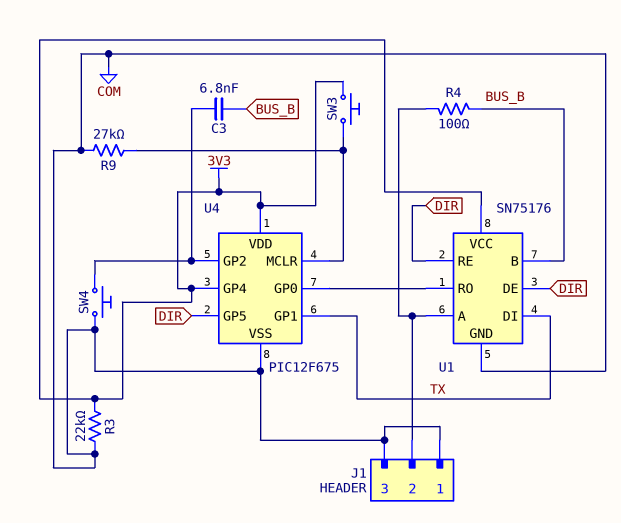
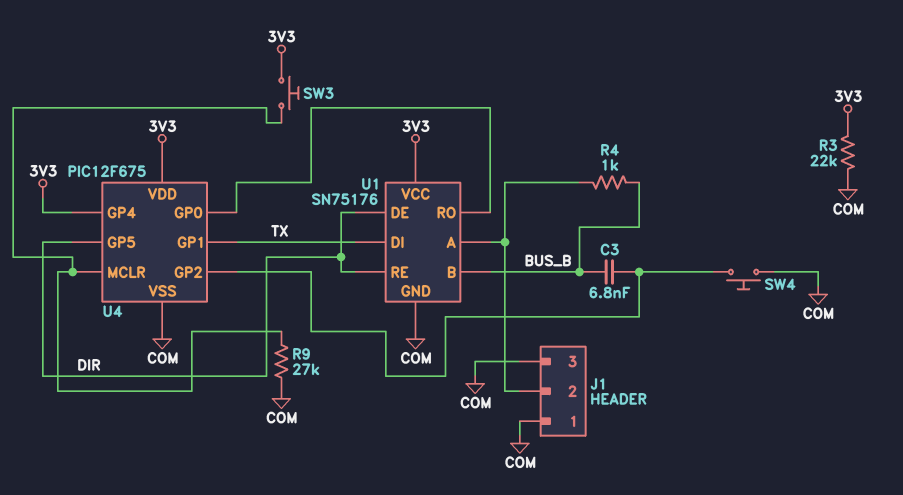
R4: 100 (BUS_B, J1/2) -> 1k (BUS_B, J1/2)

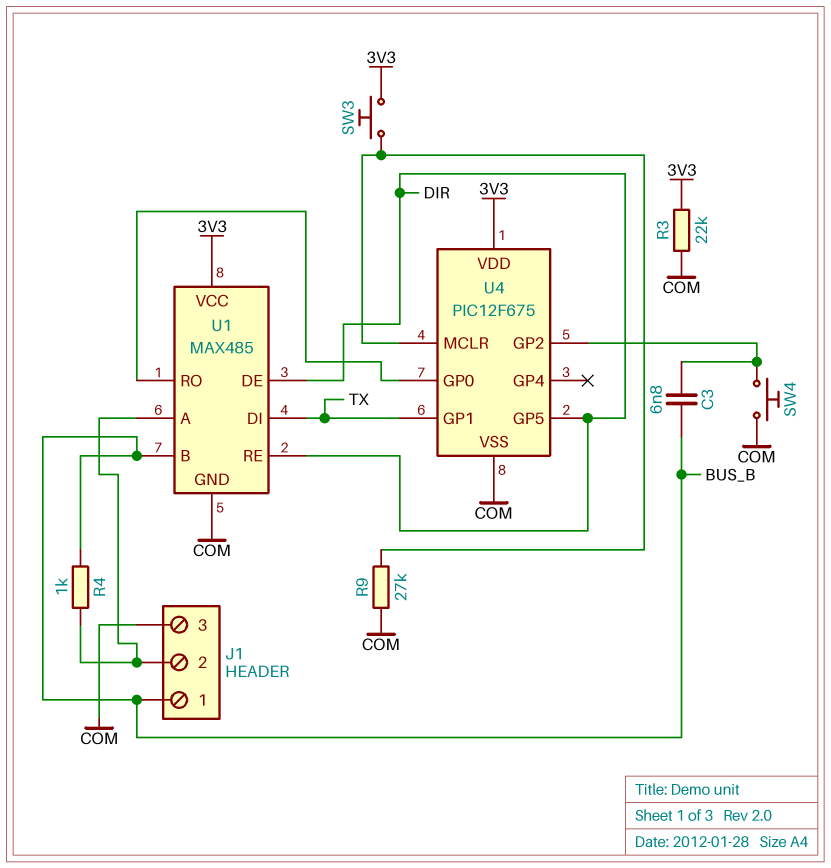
J1 pin 1: COM -> BUS_B
U1: SN75176 -> MAX485
U4 pin GP4: 3V3 -> none

